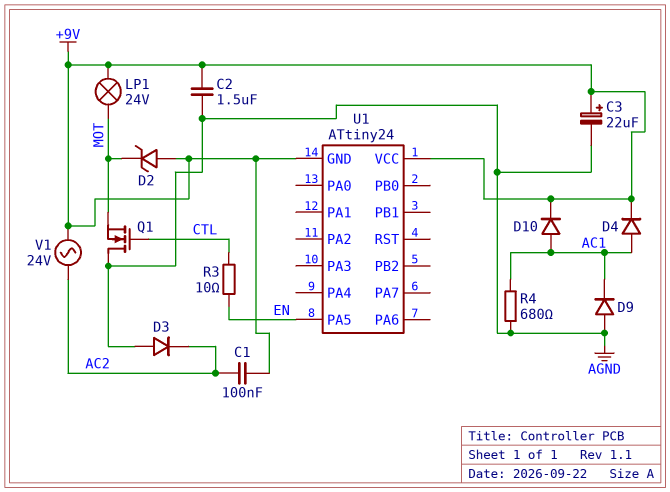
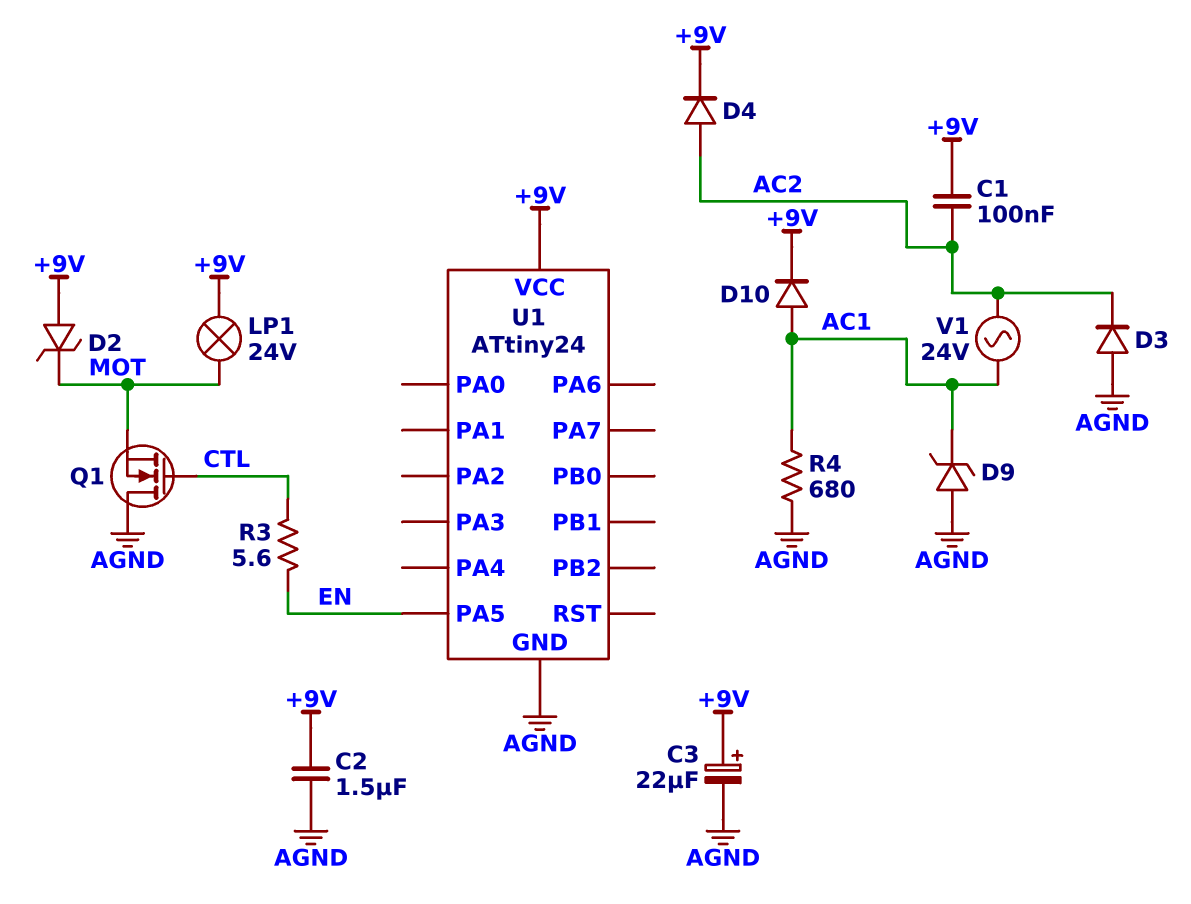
D4: diode (A AC1, K +9V) -> diode (A AC2, K +9V)
D9: diode (A AGND, K AC1) -> zener (A AGND, K AC1)
R3: 10 (CTL, EN) -> 5.6 (CTL, EN)
U1 pin GND: +9V -> AGND
V1: AC 24V (+9V, AC2) -> AC 24V (AC1, AC2)

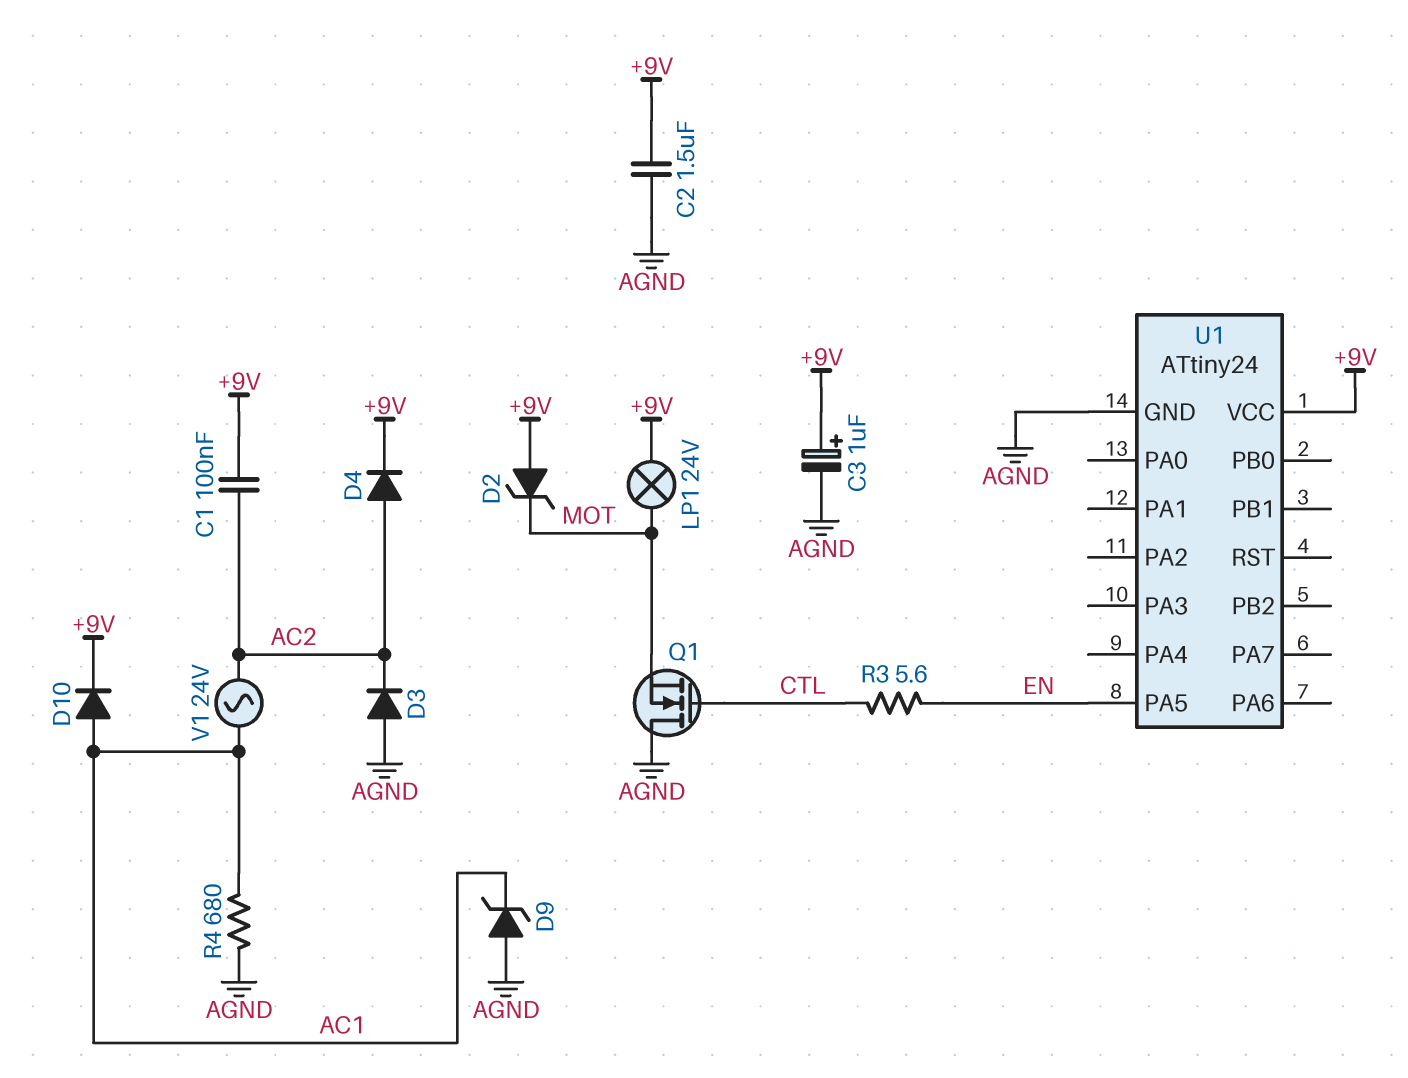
C3: 22uF (plus +9V, minus AGND) -> 1uF (plus +9V, minus AGND)

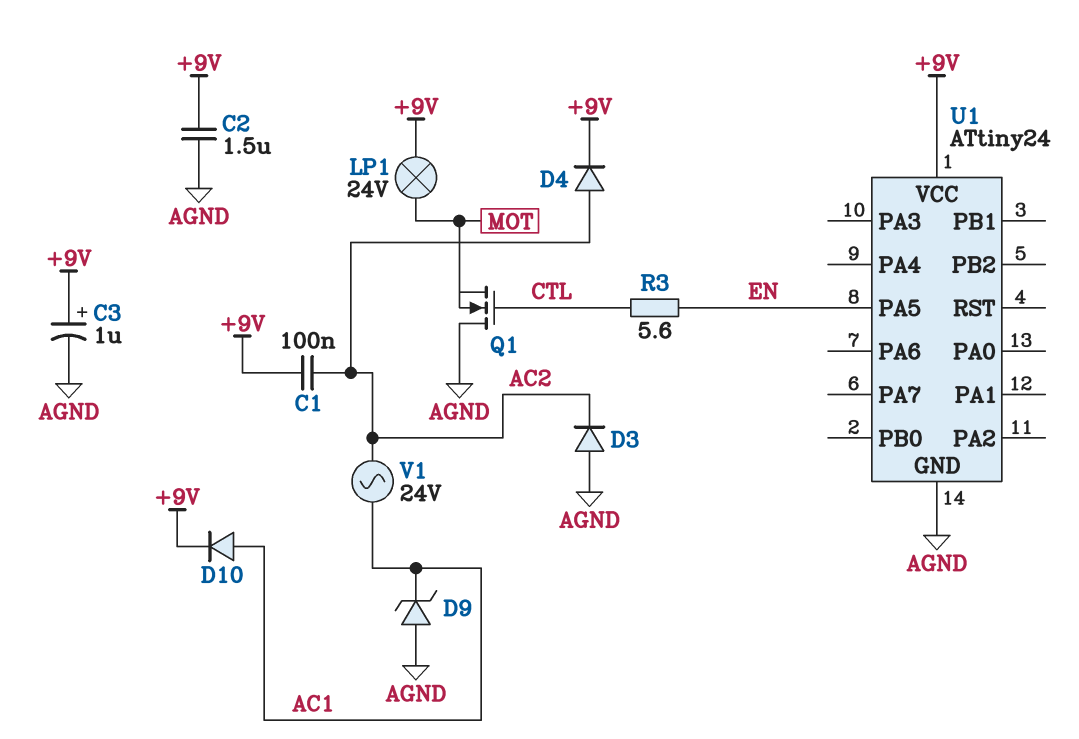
D2: zener (A +9V, K MOT) -> none
R4: 680 (AC1, AGND) -> none

